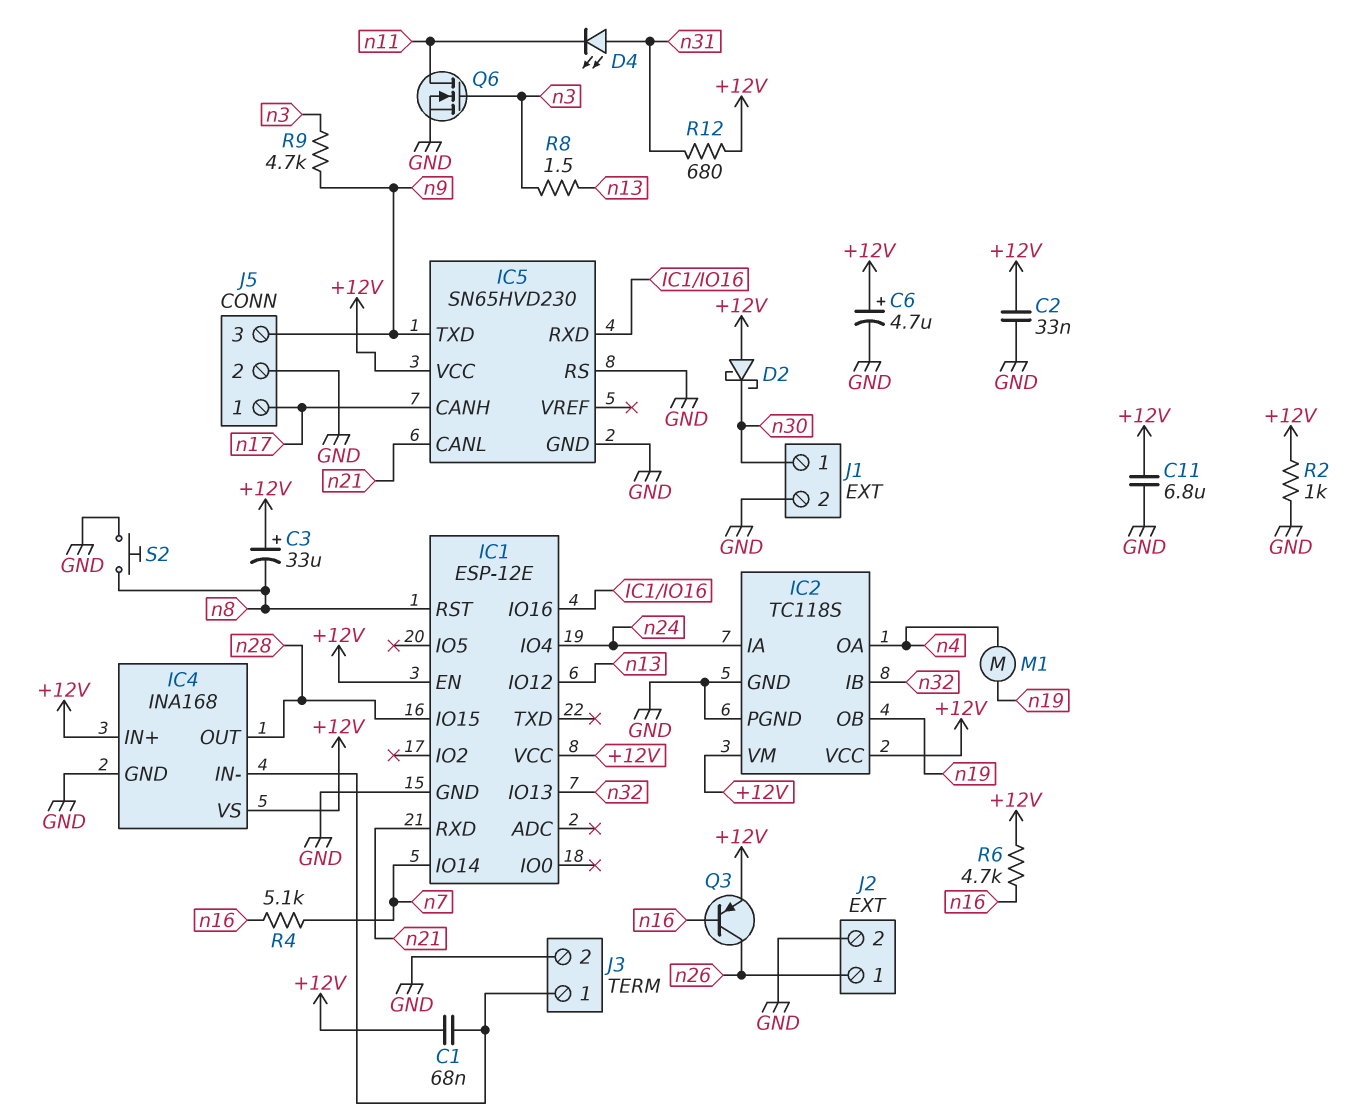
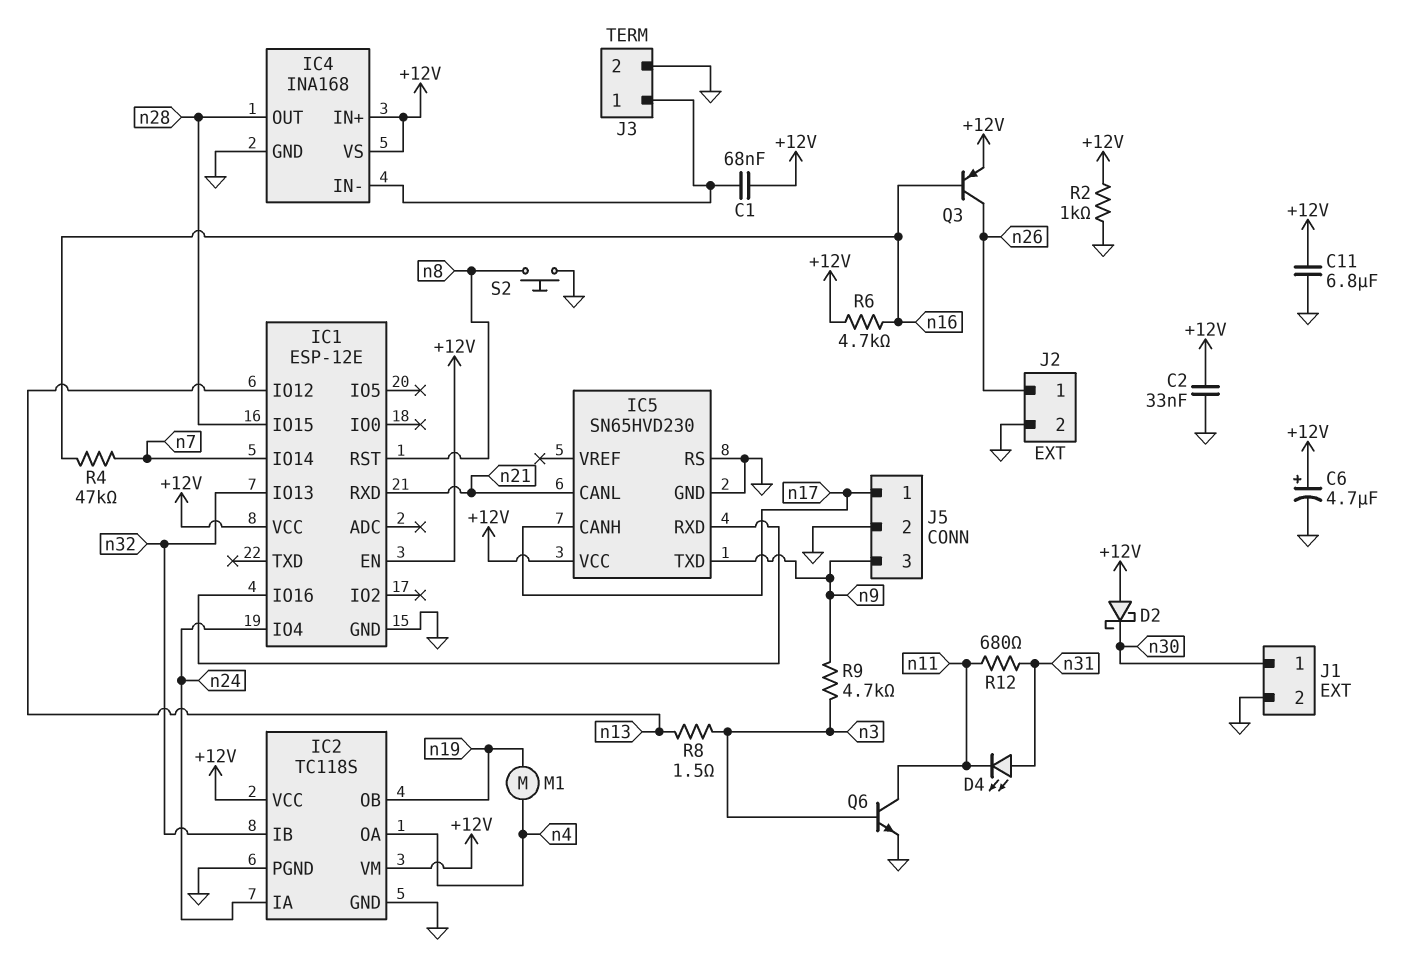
C3: 33uF (plus +12V, minus n8) -> none
Q6: NMOS (G n3, D n11, S GND) -> NPN (B n3, C n11, E GND)
R4: 5.1k (n7, n16) -> 47k (n7, n16)
R12: 680 (+12V, n31) -> 680 (n11, n31)

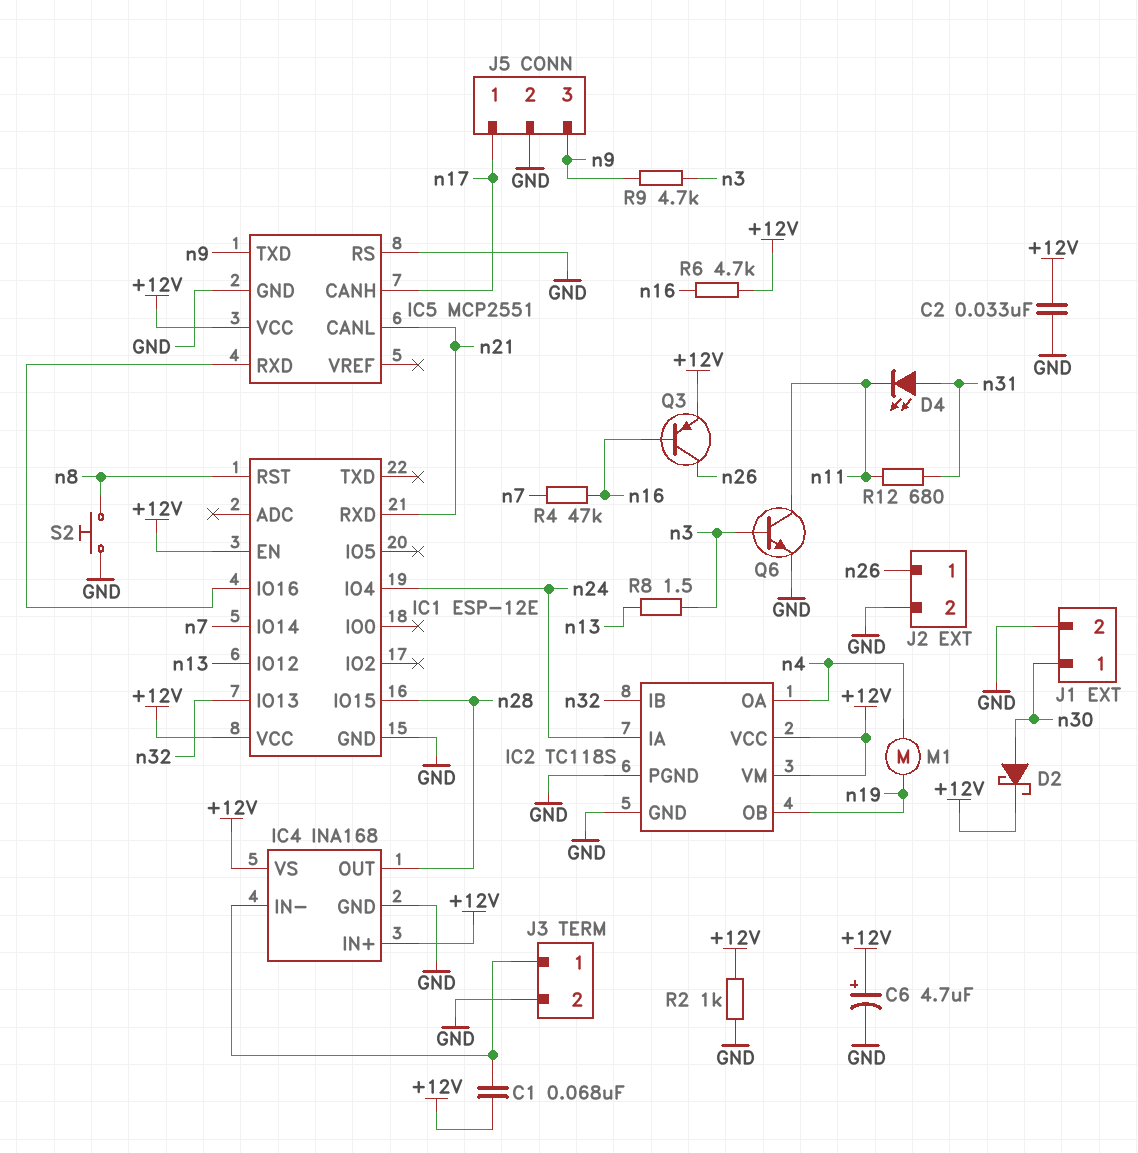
C11: 6.8uF (+12V, GND) -> none
D2: schottky (A +12V, K n30) -> schottky (A n30, K +12V)
IC5: SN65HVD230 -> MCP2551

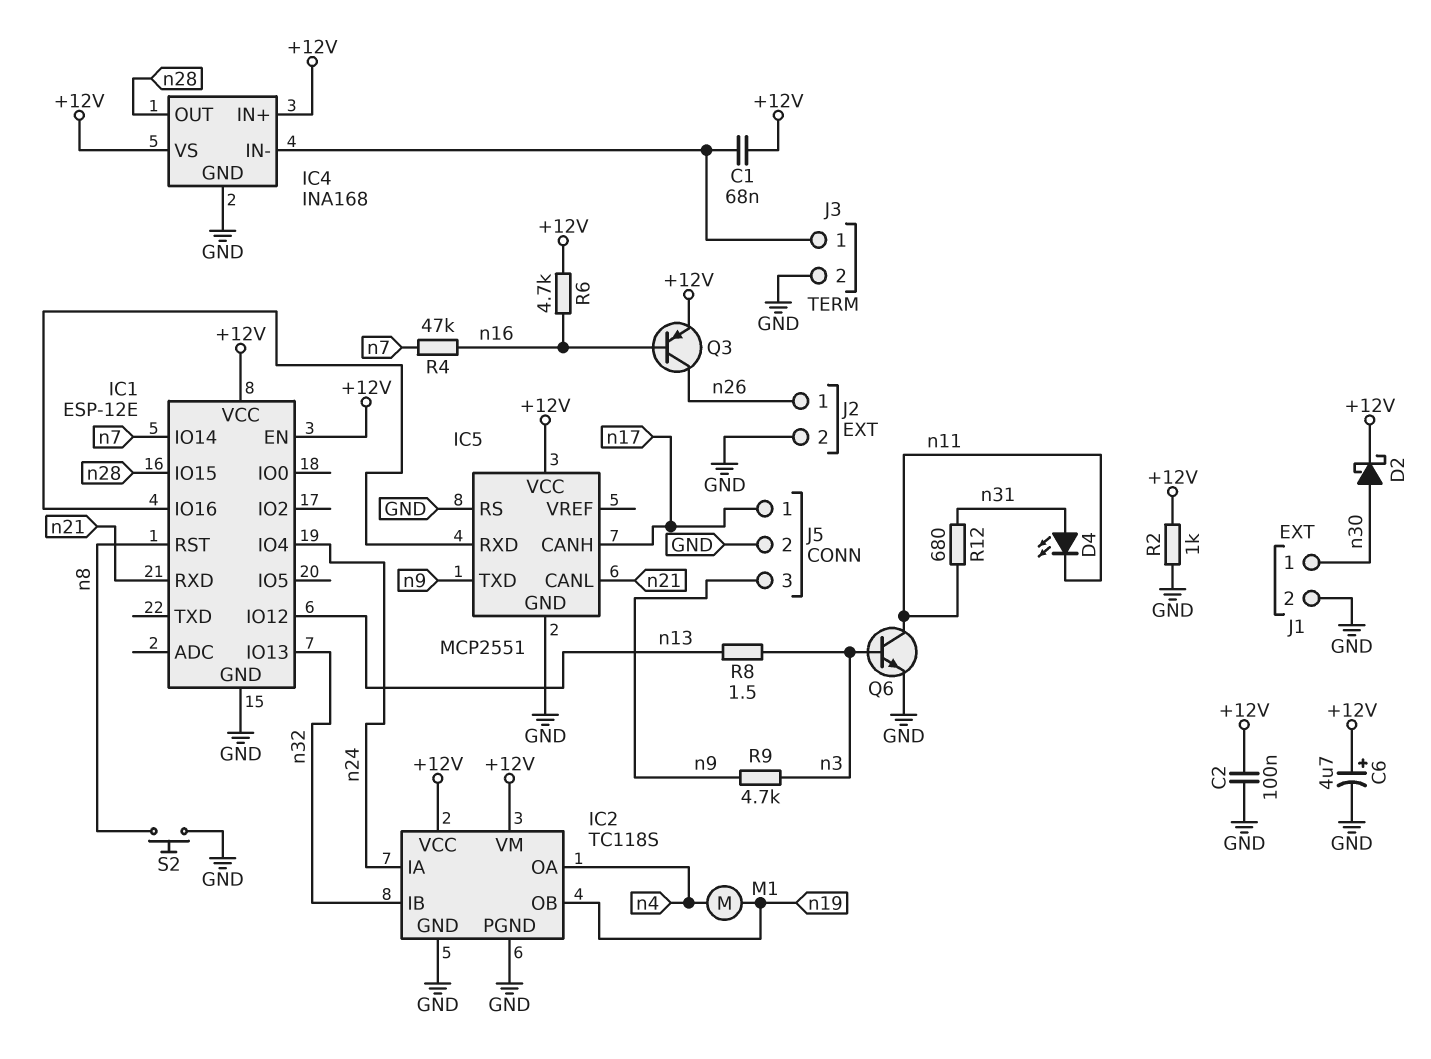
C2: 33nF (+12V, GND) -> 100nF (+12V, GND)

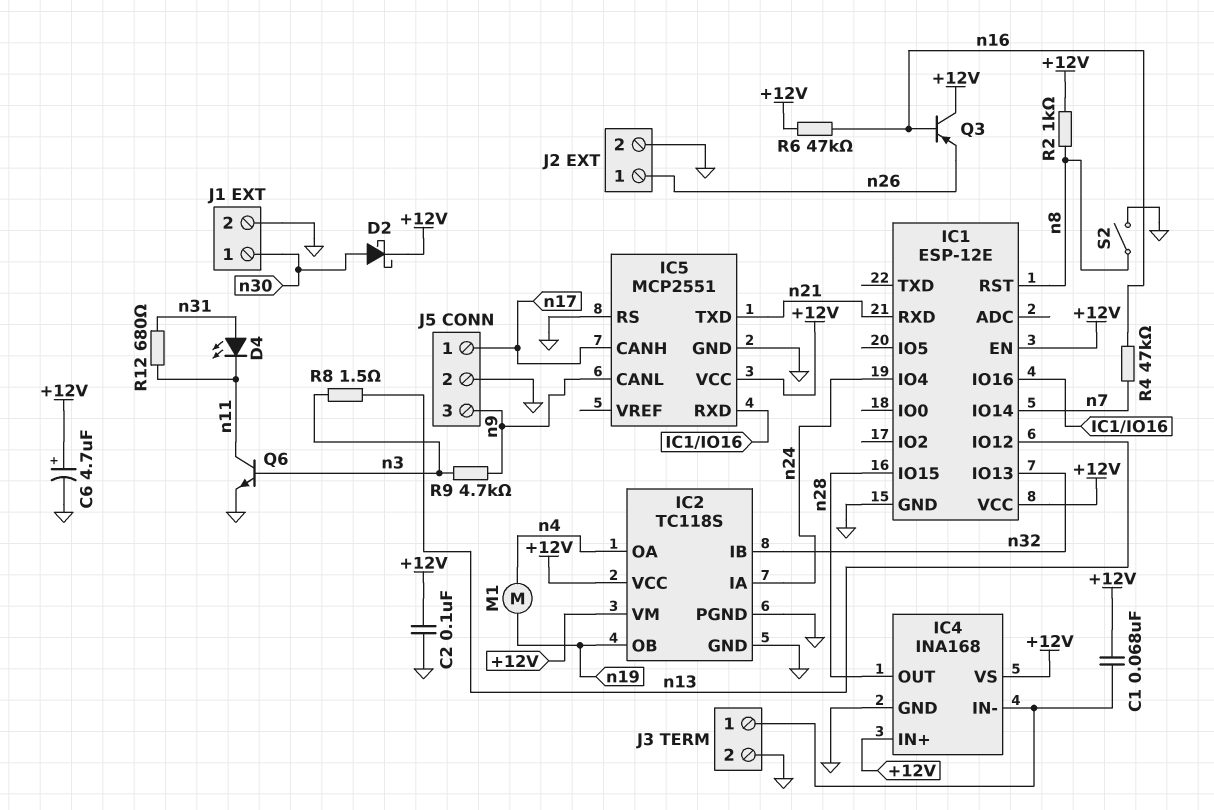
IC5 pin CANL: n21 -> n9
IC5 pin TXD: n9 -> n21
Q3: PNP (B n16, C n26, E +12V) -> PNP (B n16, C +12V, E n26)
R2: 1k (+12V, GND) -> 1k (+12V, n8)
R6: 4.7k (+12V, n16) -> 47k (+12V, n16)
S2: button (GND, n8) -> switch (GND, n8)

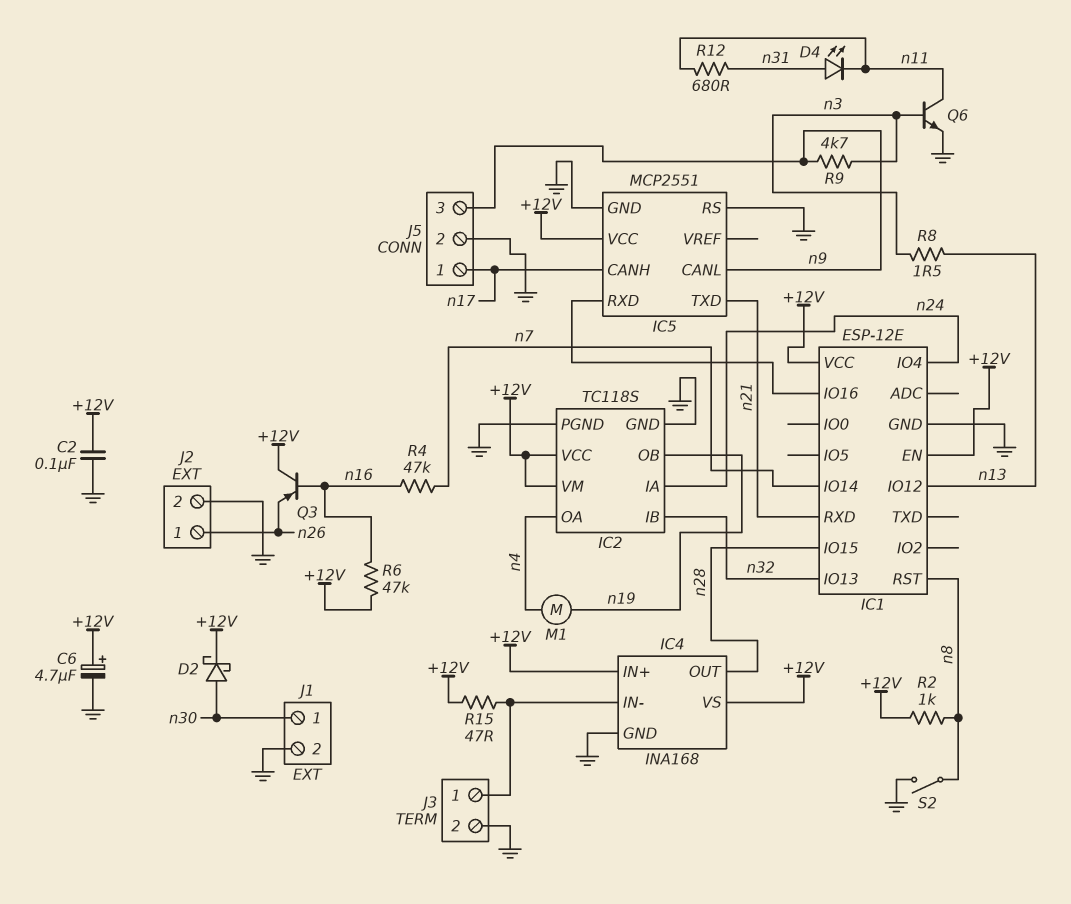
C1: 68nF (+12V, IC4/IN-) -> none
R15: none -> 47 (+12V, IC4/IN-)

